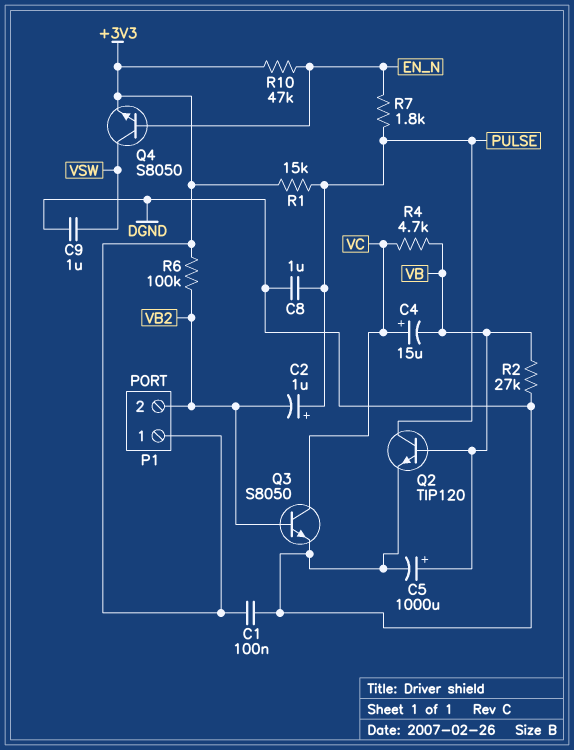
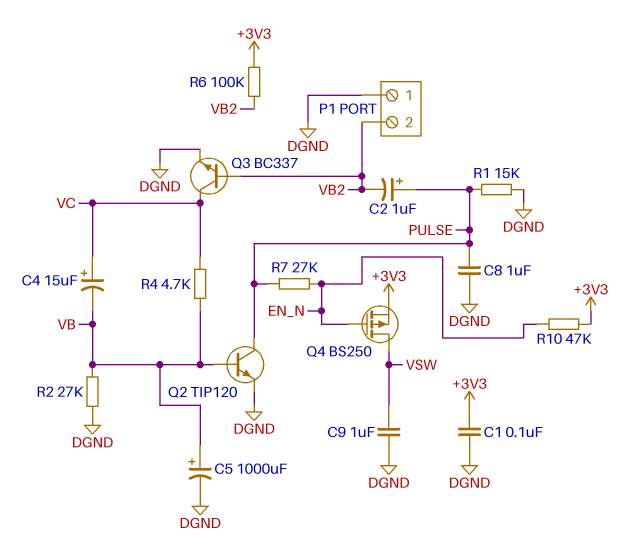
P1 pin 1: +3V3 -> DGND
Q3: NPN S8050 (B VB2, C VC, E DGND) -> NPN BC337 (B VB2, C VC, E DGND)
Q4: NPN S8050 (B EN_N, C VSW, E +3V3) -> PMOS BS250 (G EN_N, D VSW, S +3V3)
R1: 15k (+3V3, PULSE) -> 15k (DGND, PULSE)
R7: 1.8k (EN_N, PULSE) -> 27k (EN_N, PULSE)

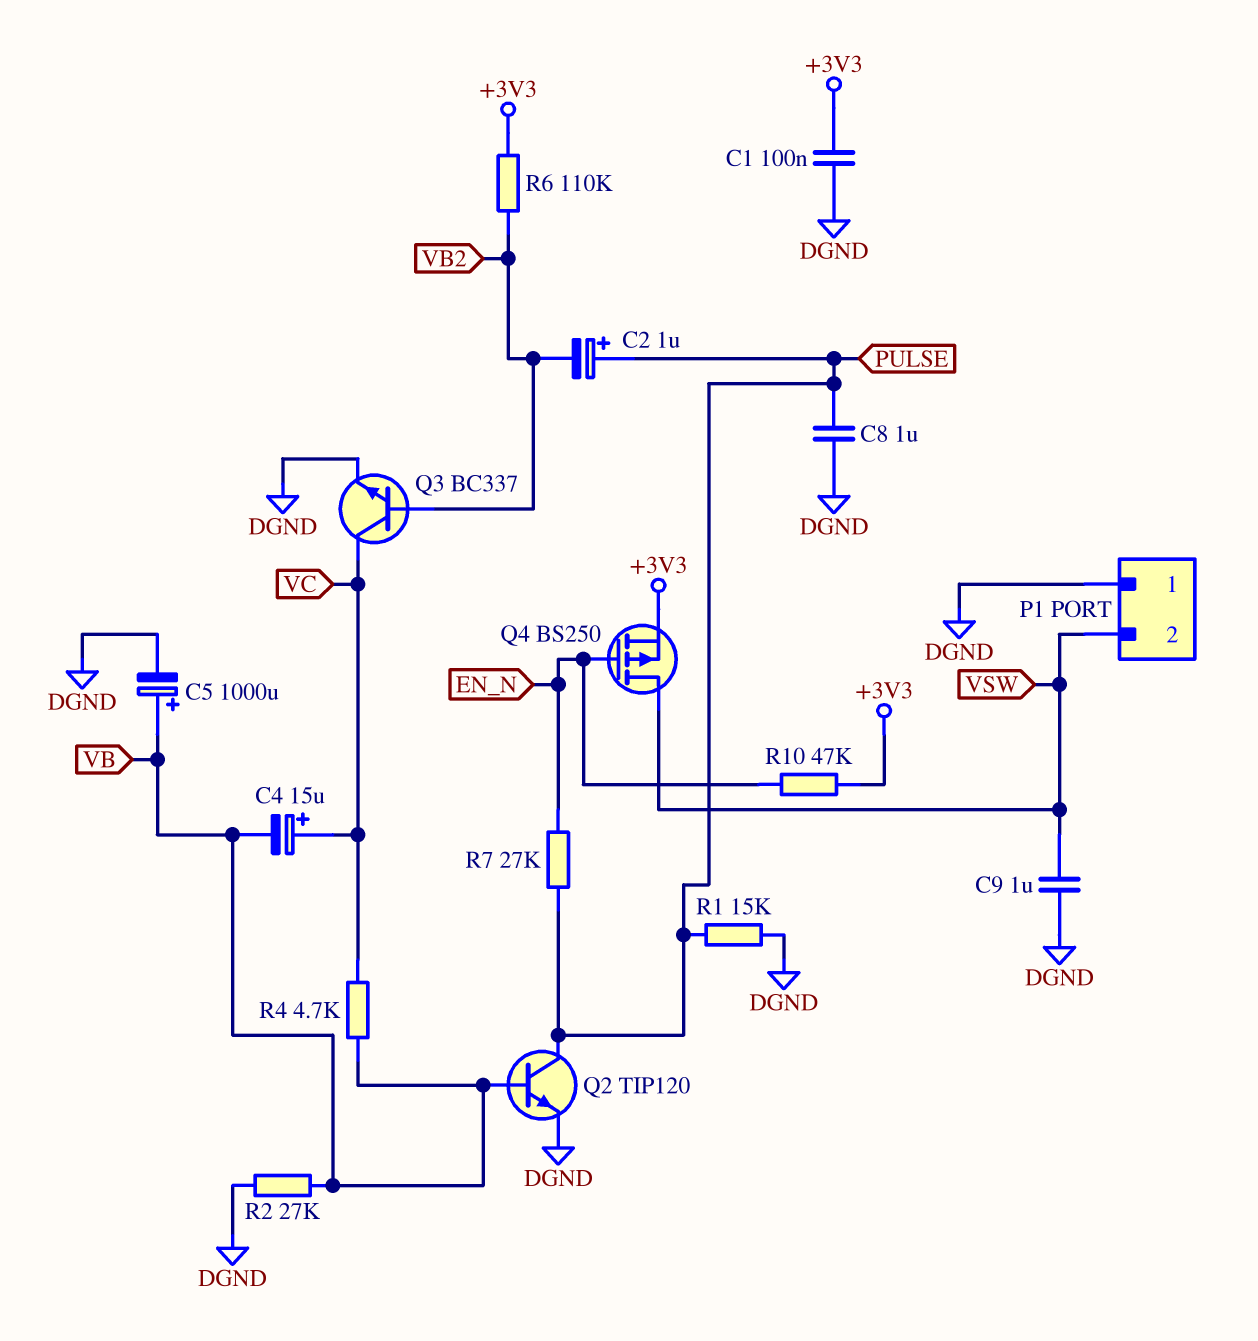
P1 pin 2: VB2 -> VSW
R6: 100k (+3V3, VB2) -> 110k (+3V3, VB2)

